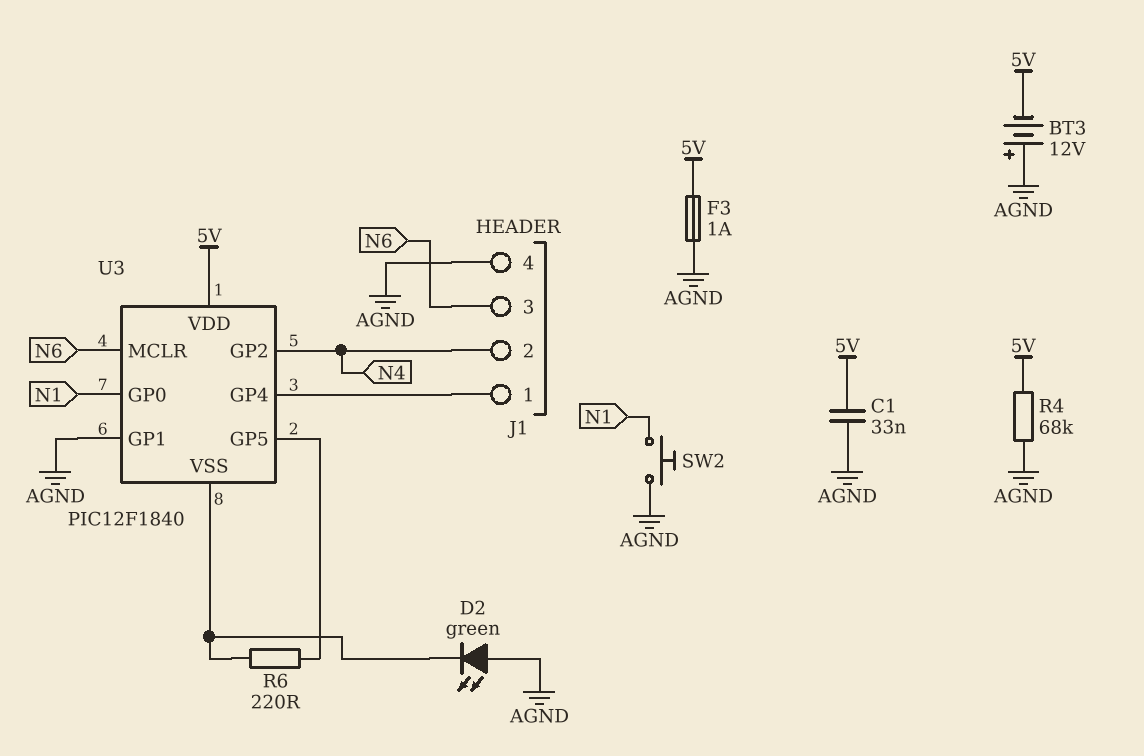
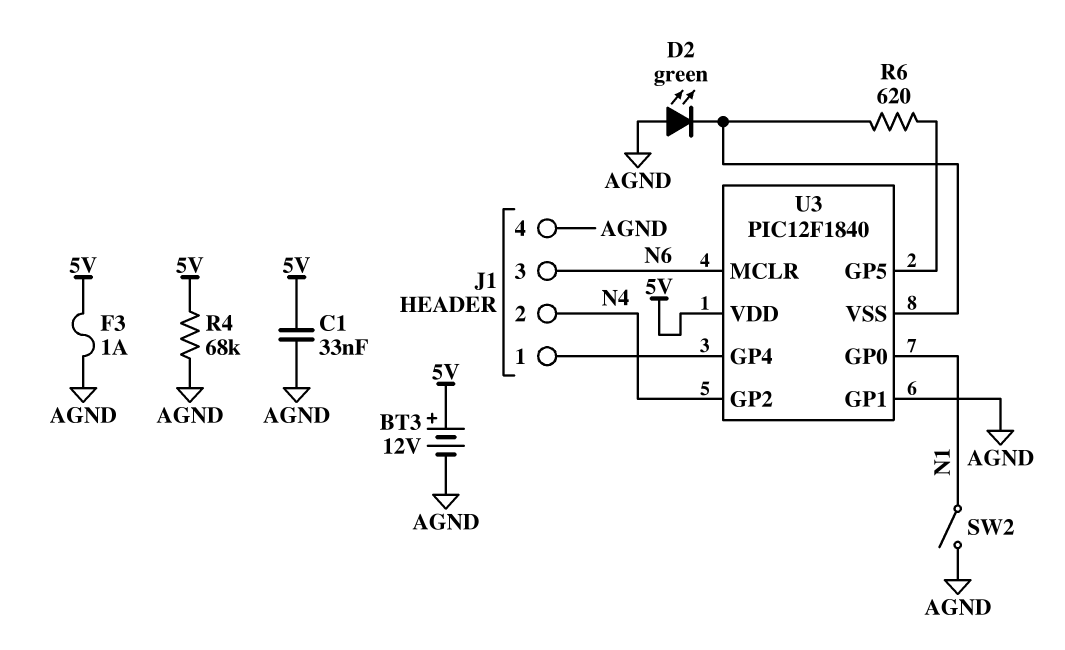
BT3: 12V (plus AGND, minus 5V) -> 12V (plus 5V, minus AGND)
R6: 220 (U3/GP5, U3/VSS) -> 620 (U3/GP5, U3/VSS)
SW2: button (AGND, N1) -> switch (AGND, N1)

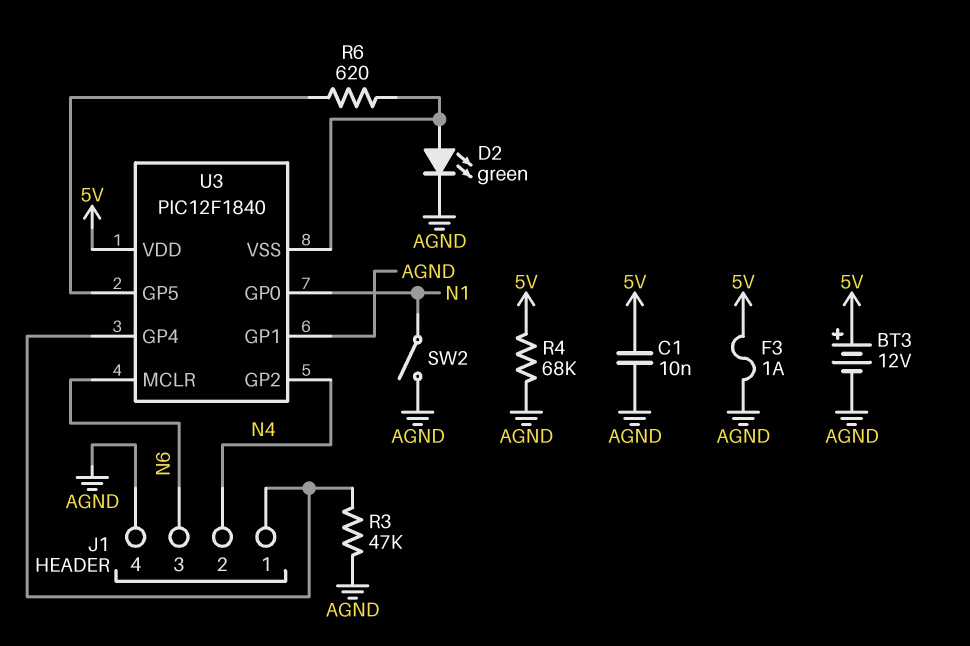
C1: 33nF (5V, AGND) -> 10nF (5V, AGND)
D2: LED green (A AGND, K U3/VSS) -> LED green (A U3/VSS, K AGND)
R3: none -> 47k (AGND, J1/1)

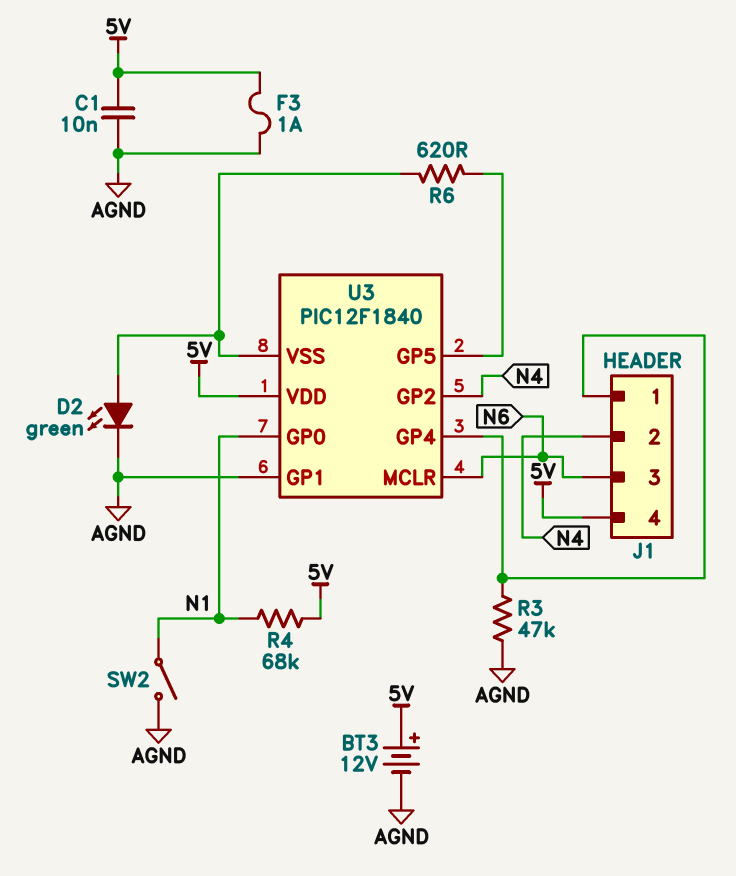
J1 pin 4: AGND -> 5V
R4: 68k (5V, AGND) -> 68k (5V, N1)

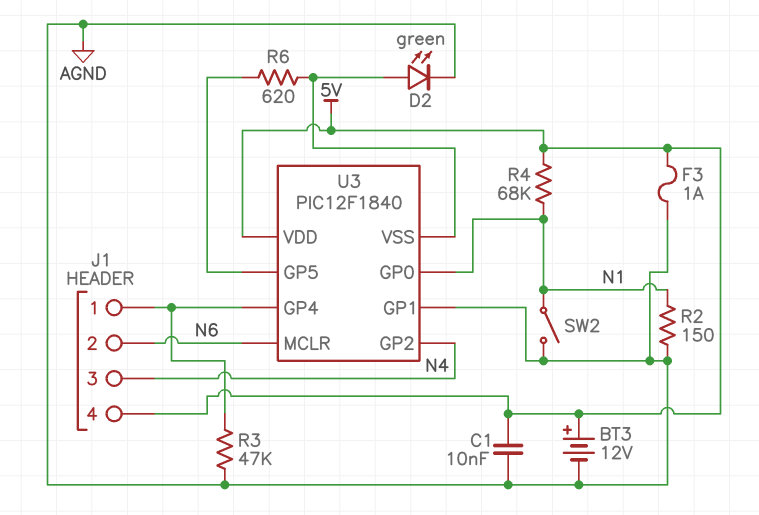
J1 pin 2: N4 -> N6
J1 pin 3: N6 -> N4
R2: none -> 150 (AGND, N1)

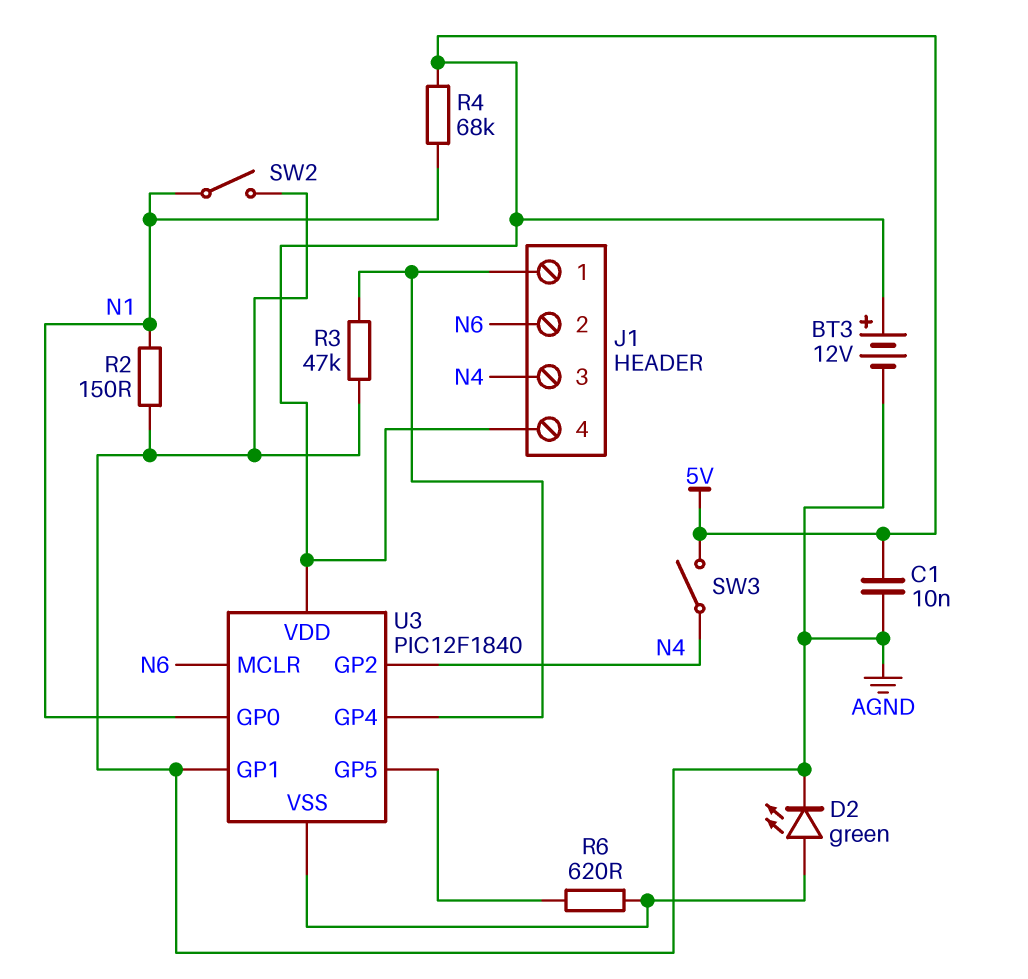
F3: 1A (5V, AGND) -> none
SW3: none -> switch (5V, N4)

